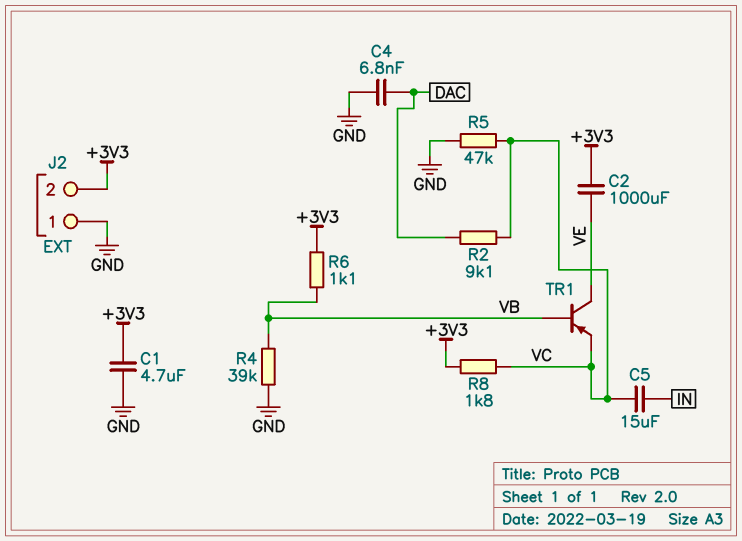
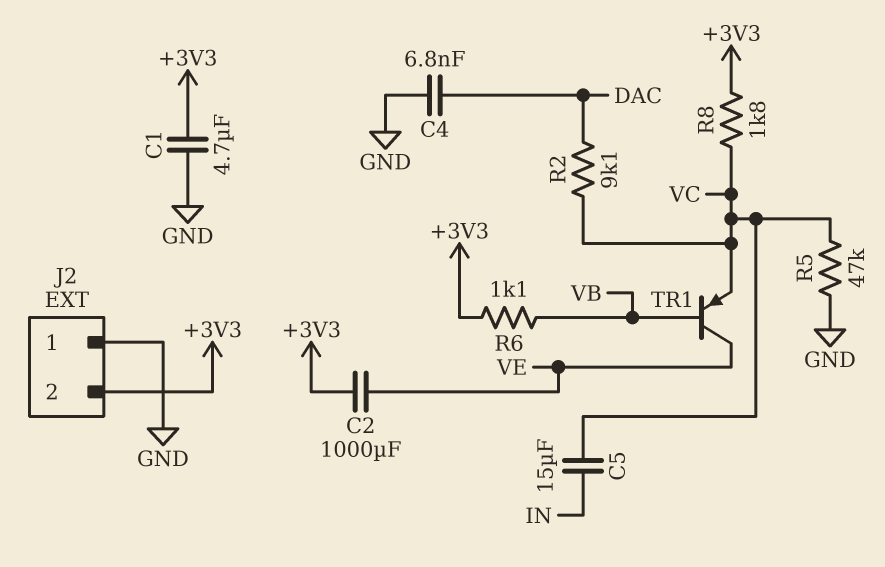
R4: 39k (GND, VB) -> none

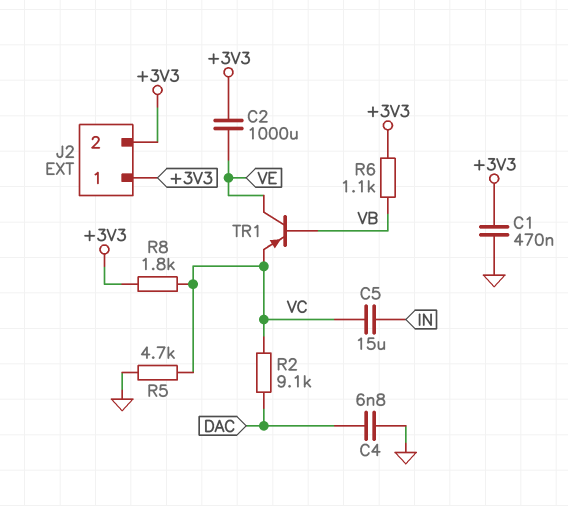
C1: 4.7uF (+3V3, GND) -> 470nF (+3V3, GND)
J2 pin 1: GND -> +3V3
R5: 47k (GND, VC) -> 4.7k (GND, VC)

